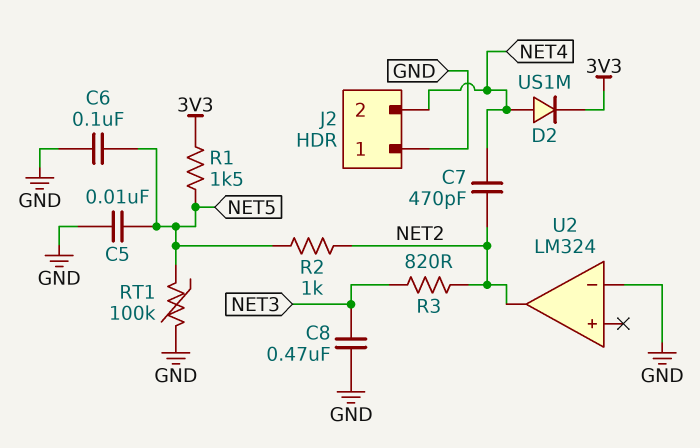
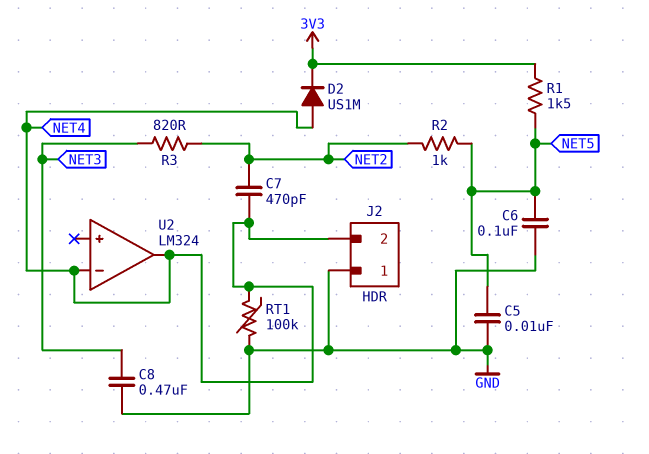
RT1: 100k (GND, NET5) -> 100k (GND, NET4)
U2 pin in-: GND -> NET4
U2 pin out: NET2 -> NET4

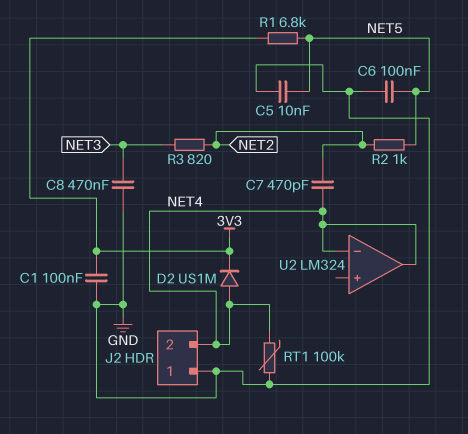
C1: none -> 100nF (3V3, GND)
R1: 1.5k (3V3, NET5) -> 6.8k (3V3, NET5)

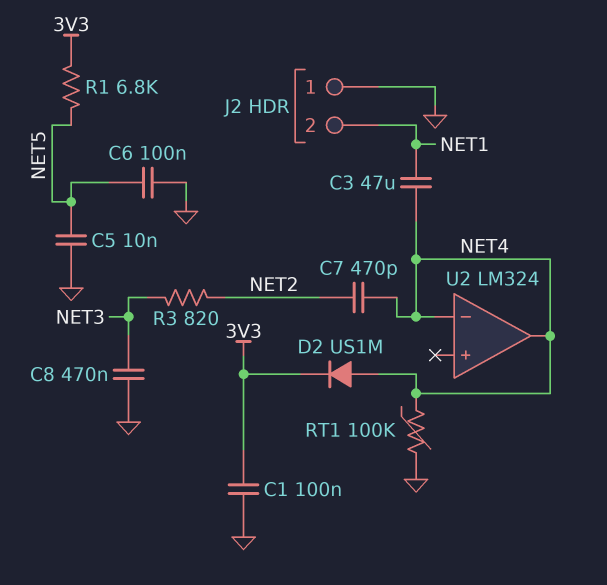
C3: none -> 47uF (NET1, NET4)
J2 pin 2: NET4 -> NET1
R2: 1k (NET2, NET5) -> none

